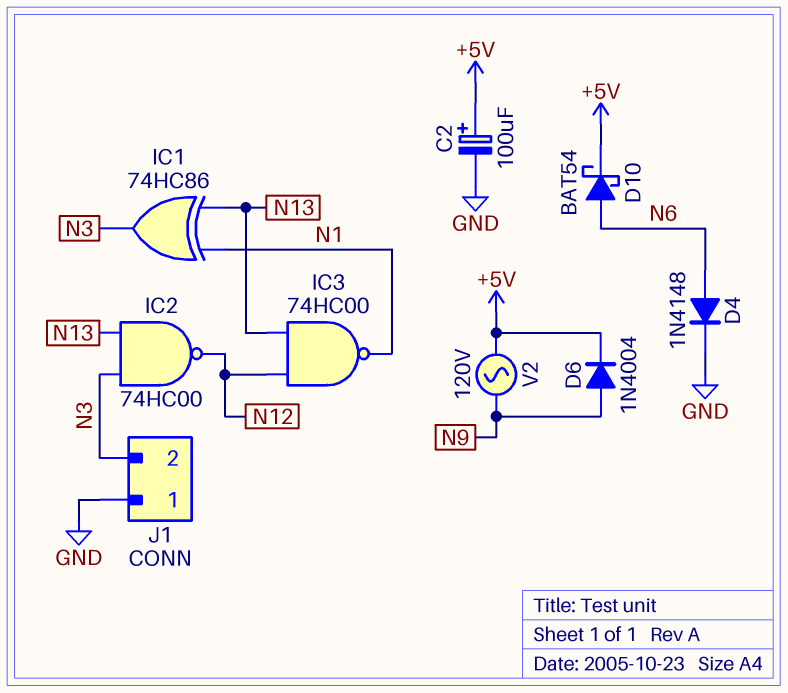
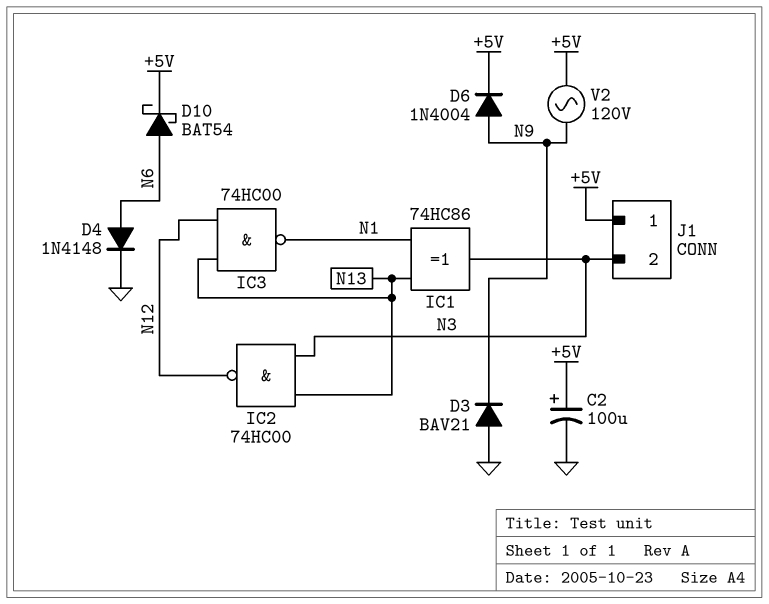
D3: none -> diode BAV21 (A GND, K N9)
J1 pin 1: GND -> +5V

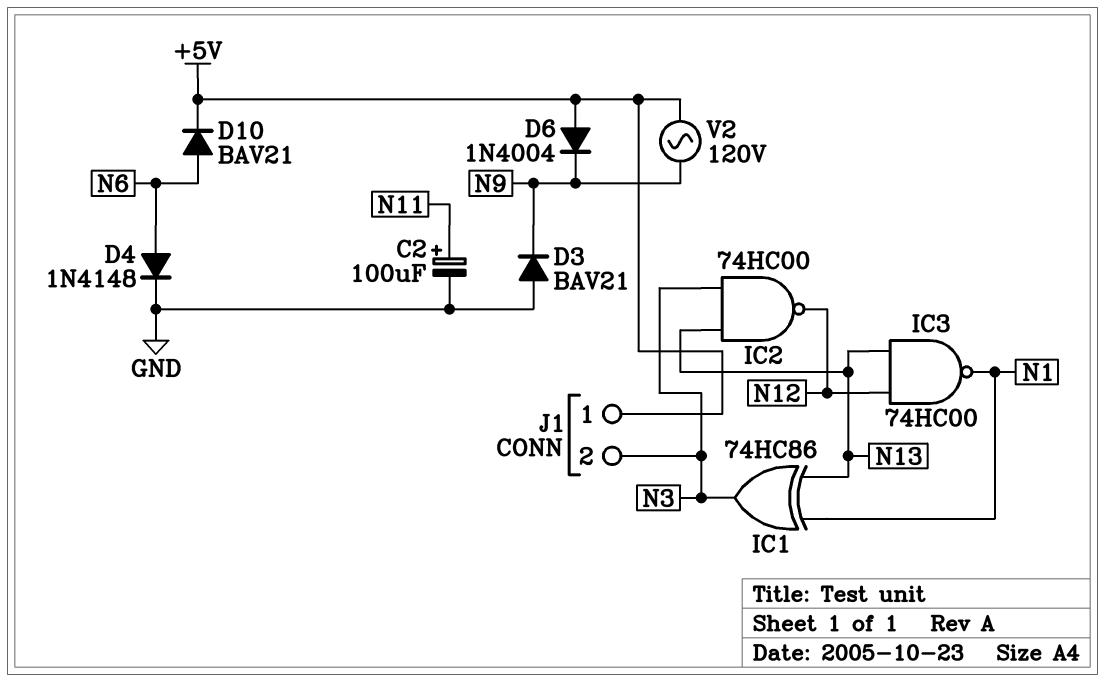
C2: 100uF (plus +5V, minus GND) -> 100uF (plus N11, minus GND)
D6: diode 1N4004 (A N9, K +5V) -> diode 1N4004 (A +5V, K N9)
D10: schottky BAT54 (A N6, K +5V) -> diode BAV21 (A N6, K +5V)

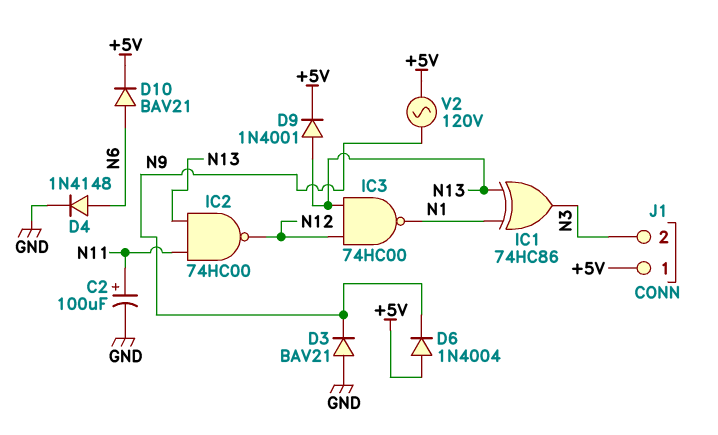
D9: none -> diode 1N4001 (A N13, K +5V)
IC2: NAND 74HC00 (in N3, in N13, out N12) -> NAND 74HC00 (in N11, in N13, out N12)

